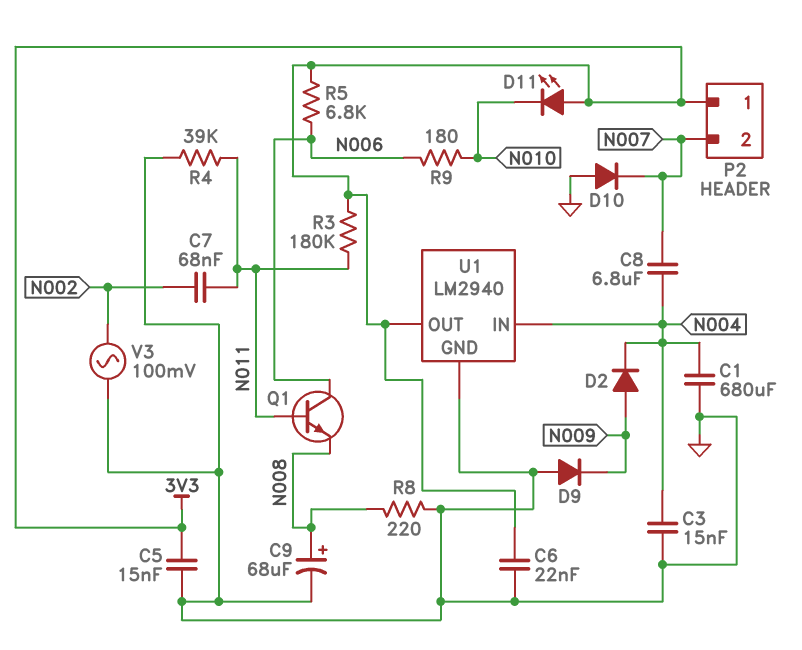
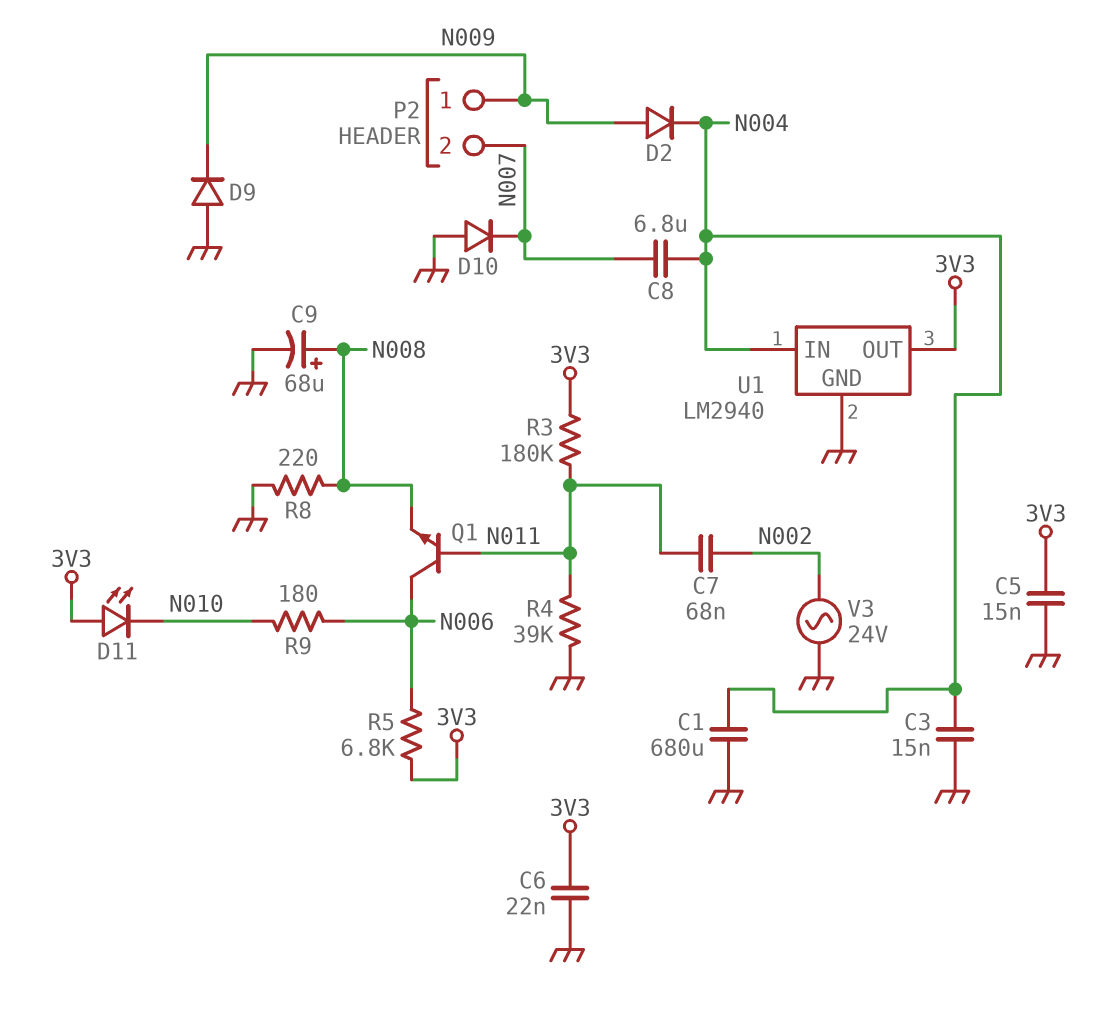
P2 pin 1: 3V3 -> N009
V3: AC 100mV (GND, N002) -> AC 24V (GND, N002)

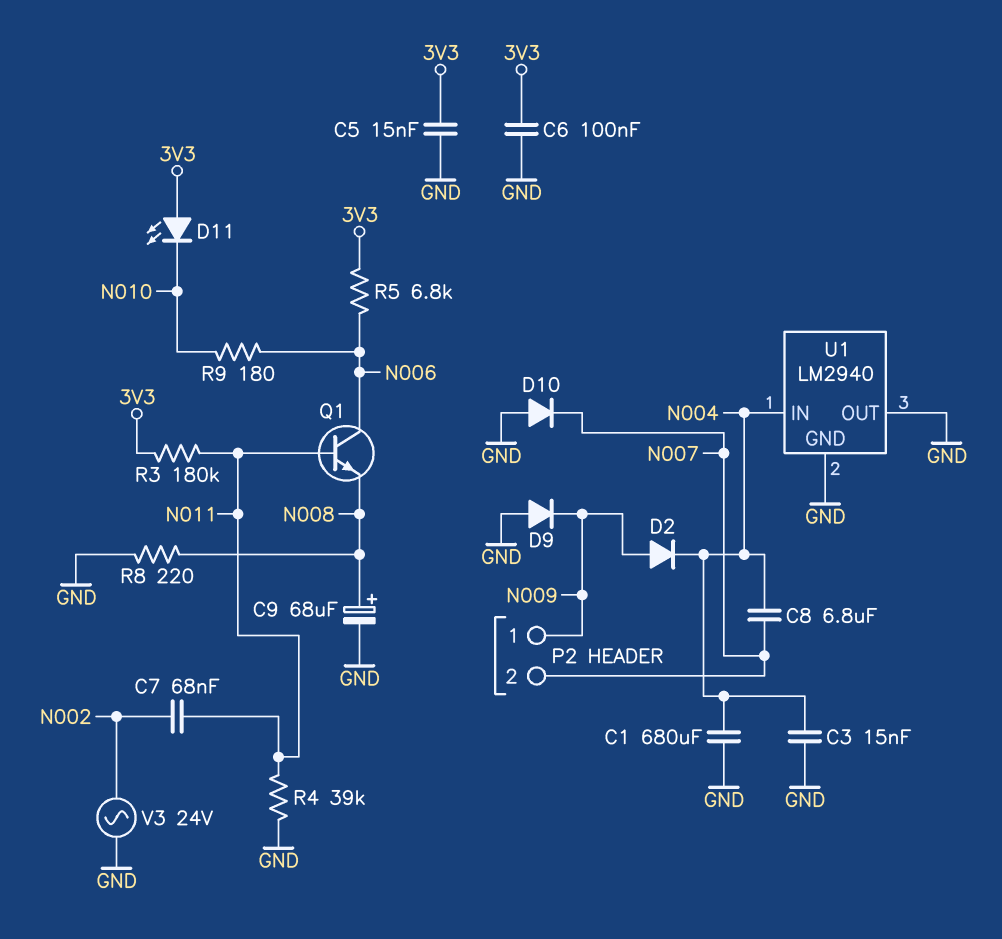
C6: 22nF (3V3, GND) -> 100nF (3V3, GND)
U1 pin OUT: 3V3 -> GND

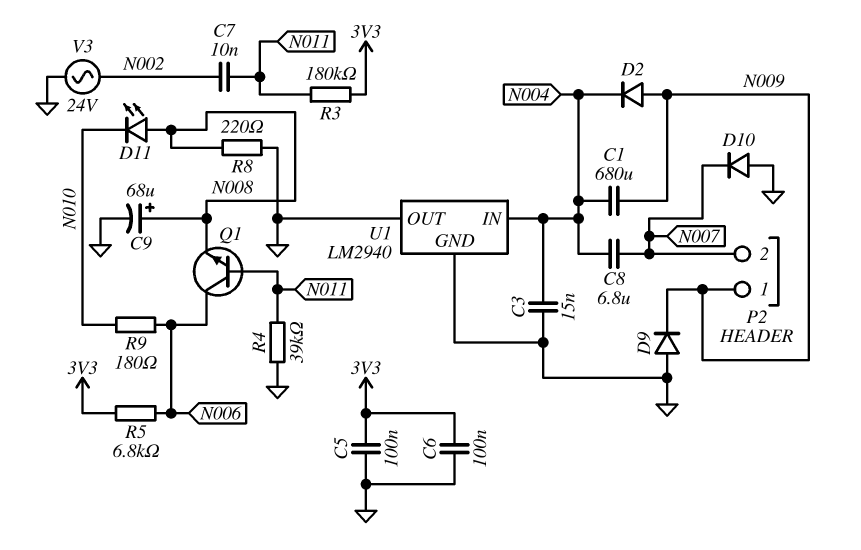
C1: 680uF (GND, N004) -> 680uF (N004, N009)
C5: 15nF (3V3, GND) -> 100nF (3V3, GND)
C7: 68nF (N002, N011) -> 10nF (N002, N011)
D11: LED (A 3V3, K N010) -> LED (A N008, K N010)

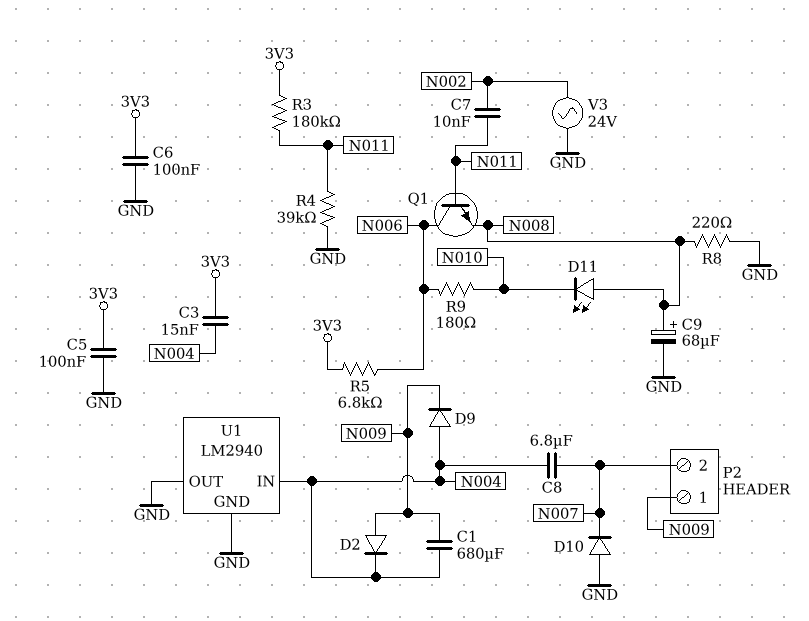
C3: 15nF (GND, N004) -> 15nF (3V3, N004)
D9: diode (A GND, K N009) -> diode (A N004, K N009)

